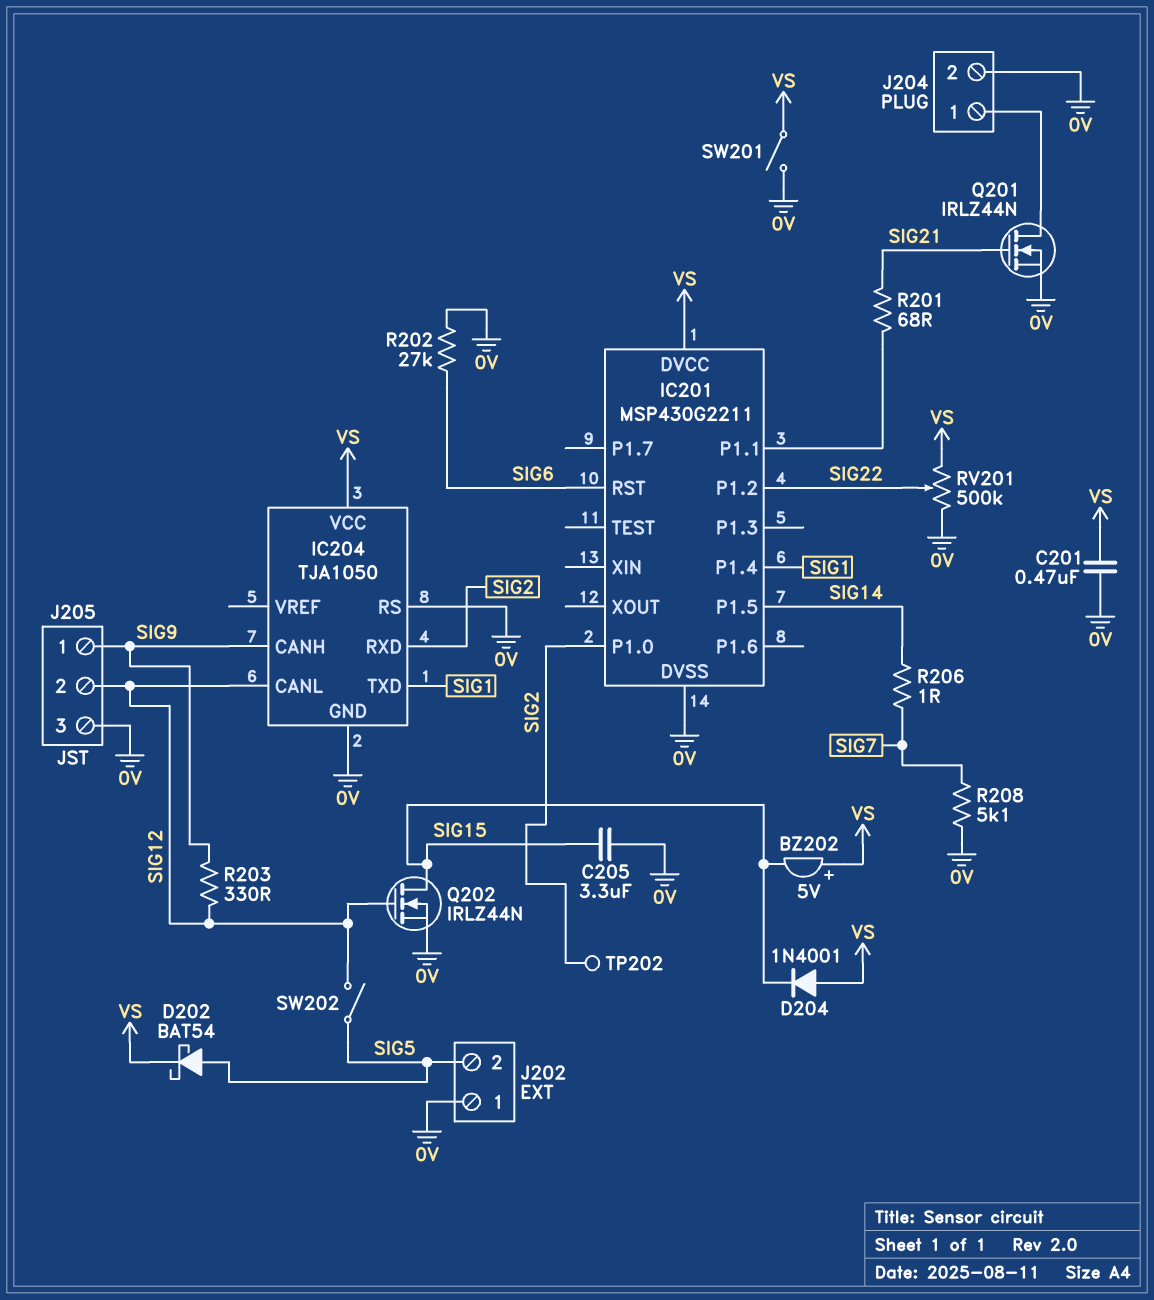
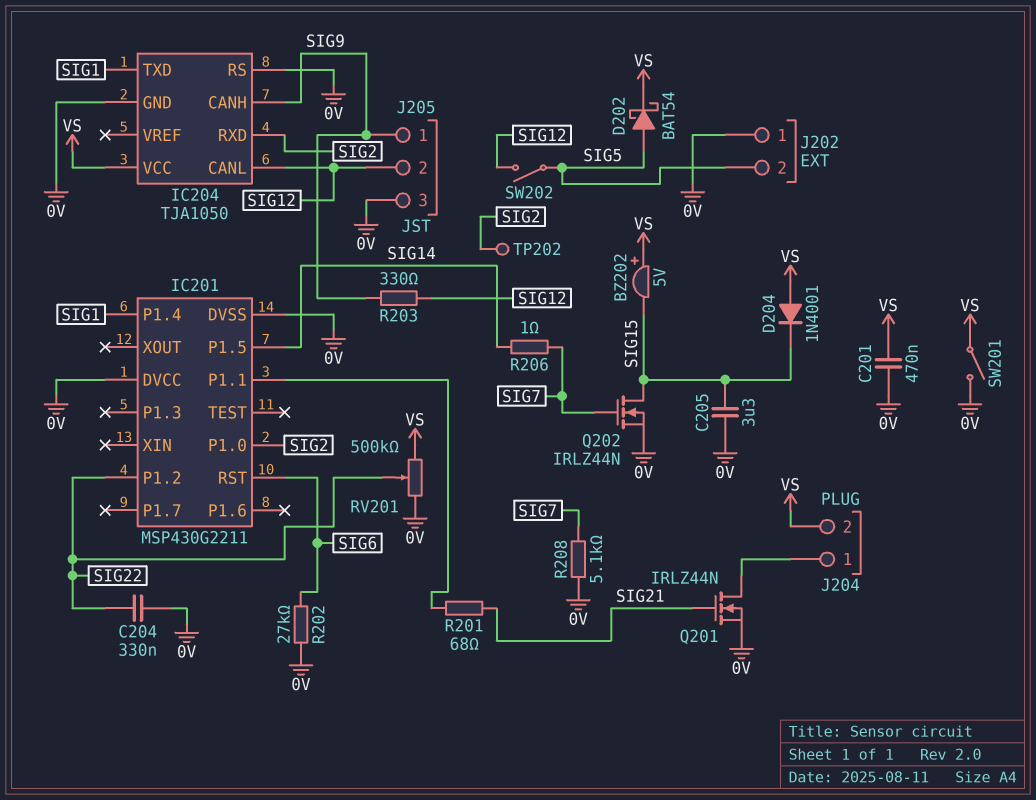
C204: none -> 330nF (0V, SIG22)
IC201 pin DVCC: VS -> 0V
J204 pin 2: 0V -> VS
Q202: NMOS IRLZ44N (G SIG12, D SIG15, S 0V) -> NMOS IRLZ44N (G SIG7, D SIG15, S 0V)

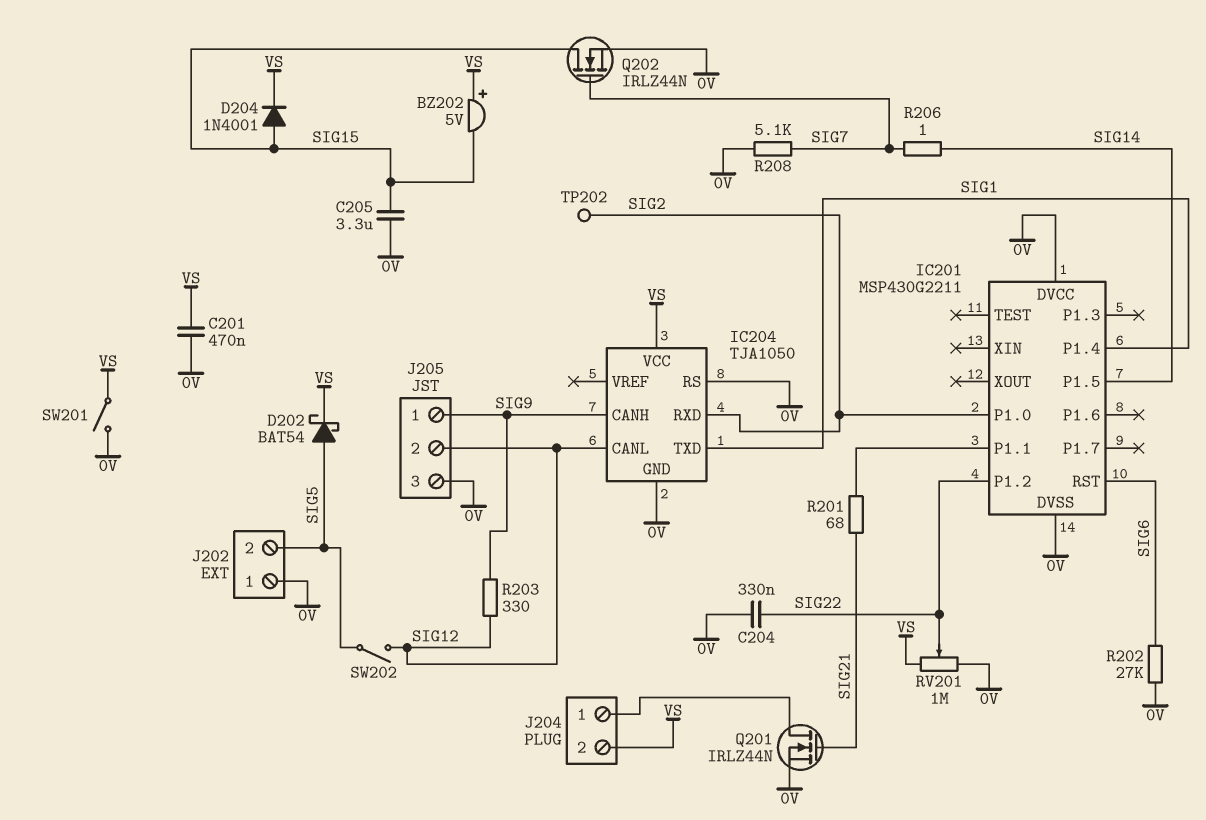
D204: diode 1N4001 (A VS, K SIG15) -> diode 1N4001 (A SIG15, K VS)
RV201: 500k (0V, VS, wiper SIG22) -> 1M (0V, VS, wiper SIG22)

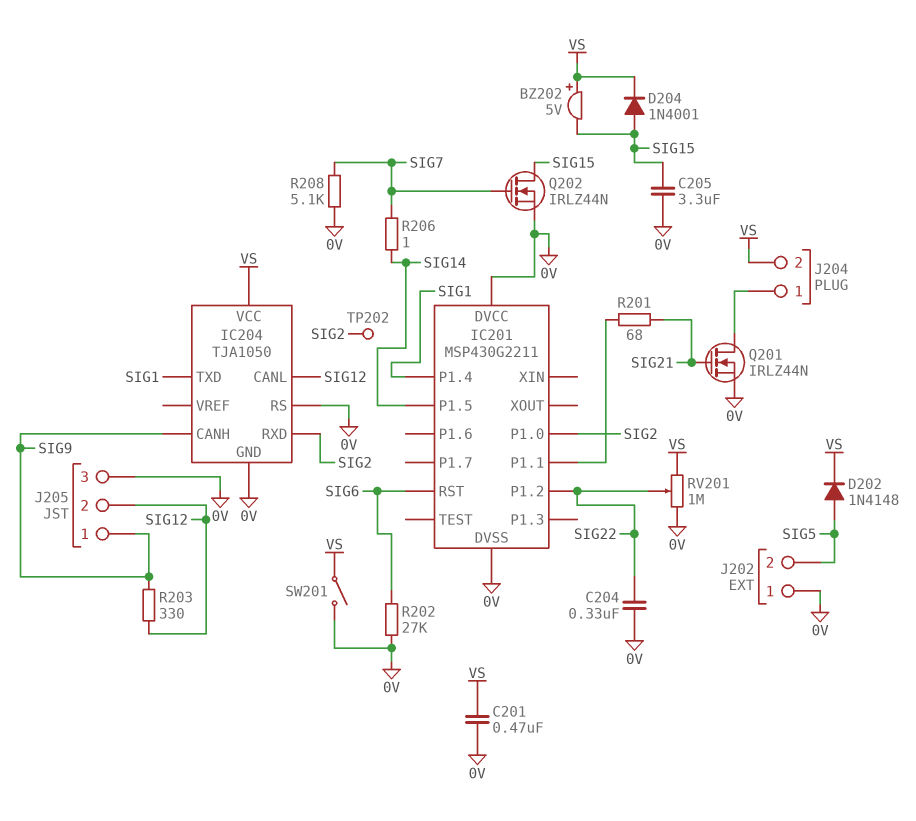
D202: schottky BAT54 (A SIG5, K VS) -> diode 1N4148 (A SIG5, K VS)
SW202: switch (SIG5, SIG12) -> none

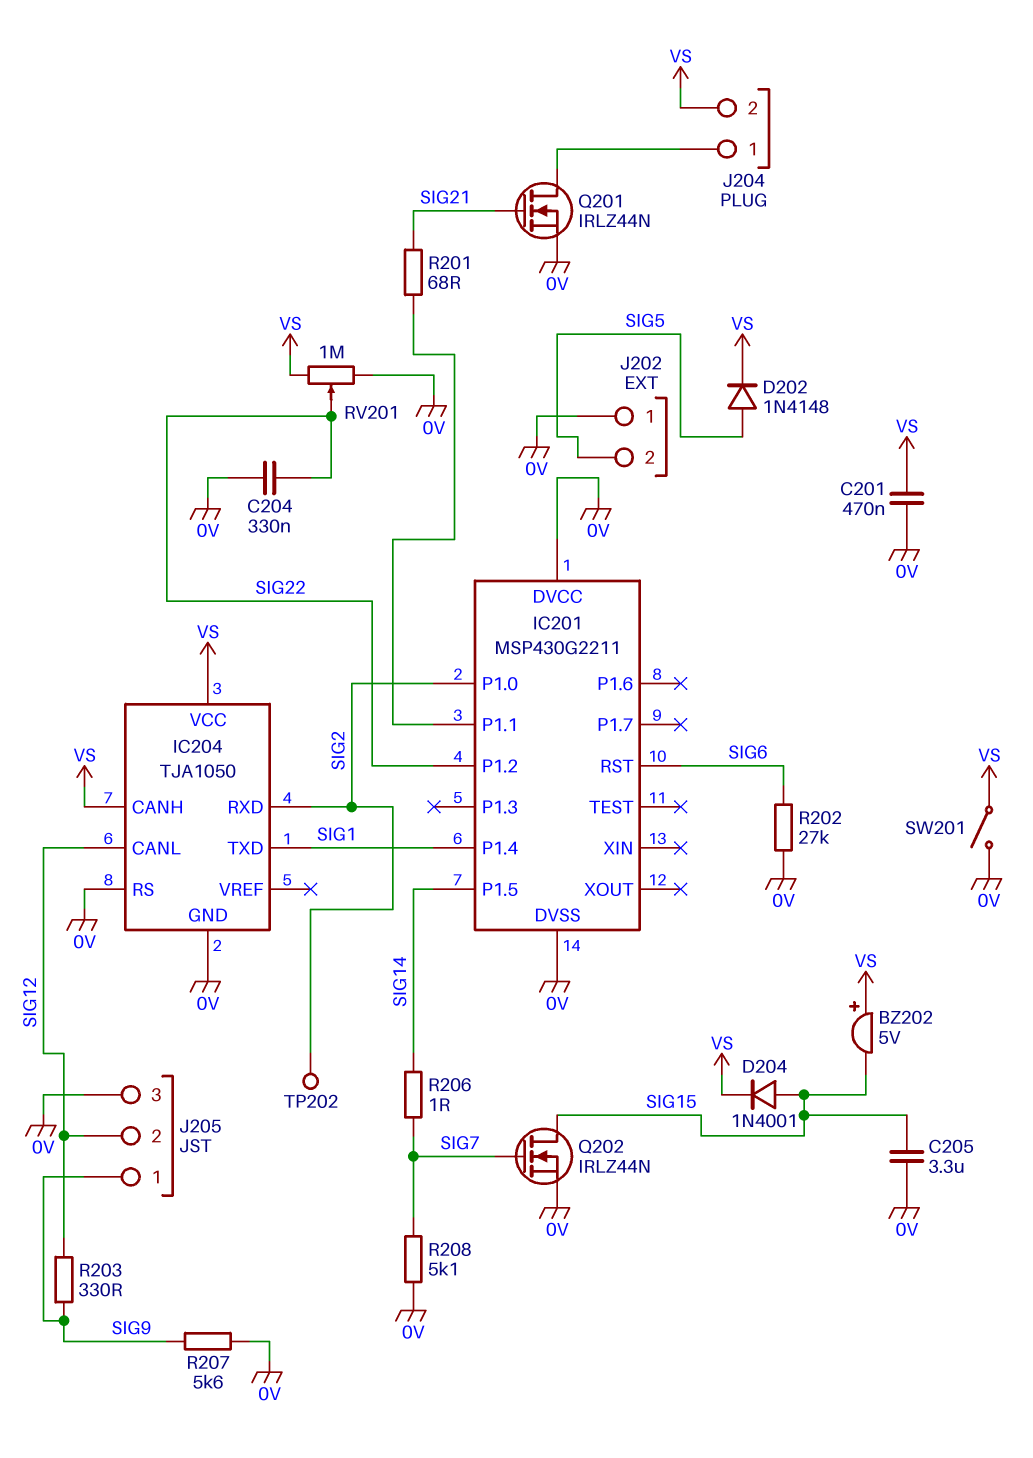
IC204 pin CANH: SIG9 -> VS
R207: none -> 5.6k (0V, SIG9)

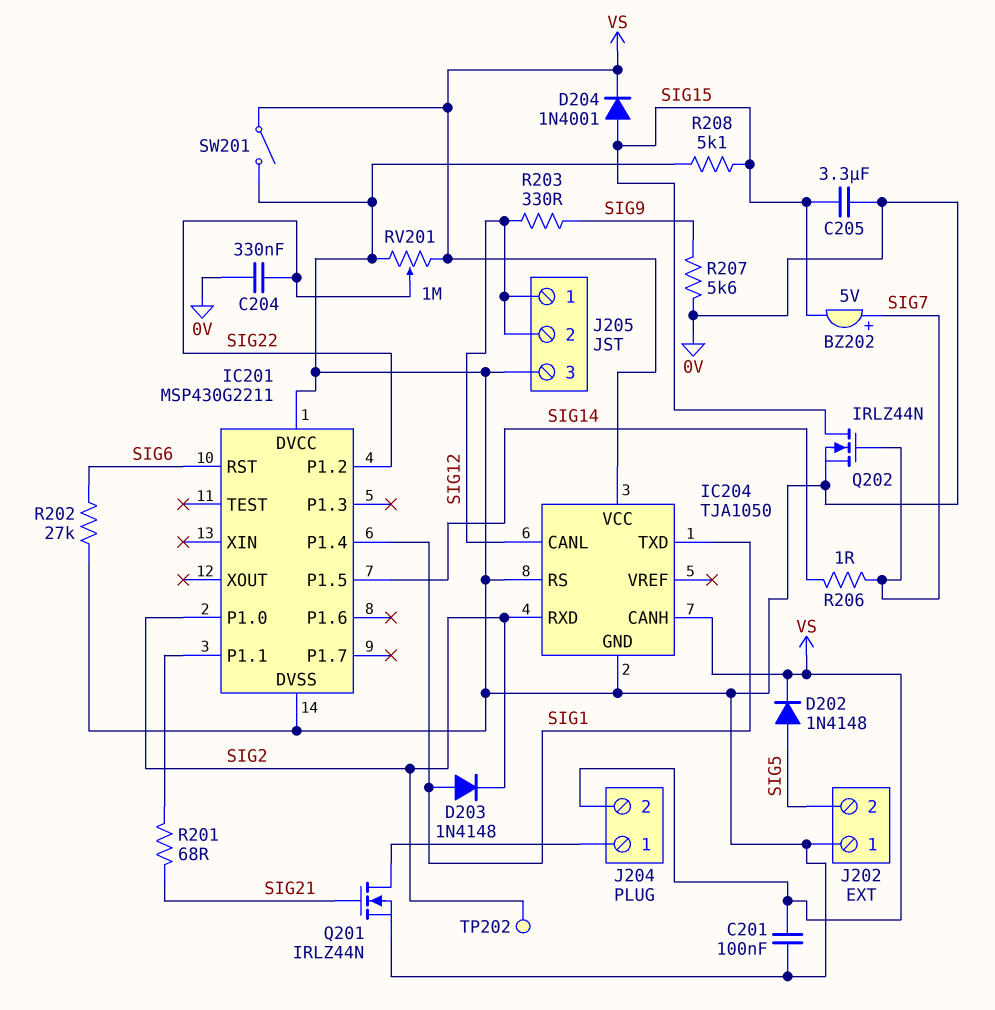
BZ202: buzzer 5V (plus VS, minus SIG15) -> buzzer 5V (plus SIG7, minus SIG15)
C201: 470nF (0V, VS) -> 100nF (0V, VS)
D203: none -> diode 1N4148 (A SIG1, K SIG2)
J205 pin 1: SIG9 -> SIG12
R208: 5.1k (0V, SIG7) -> 5.1k (0V, SIG15)

